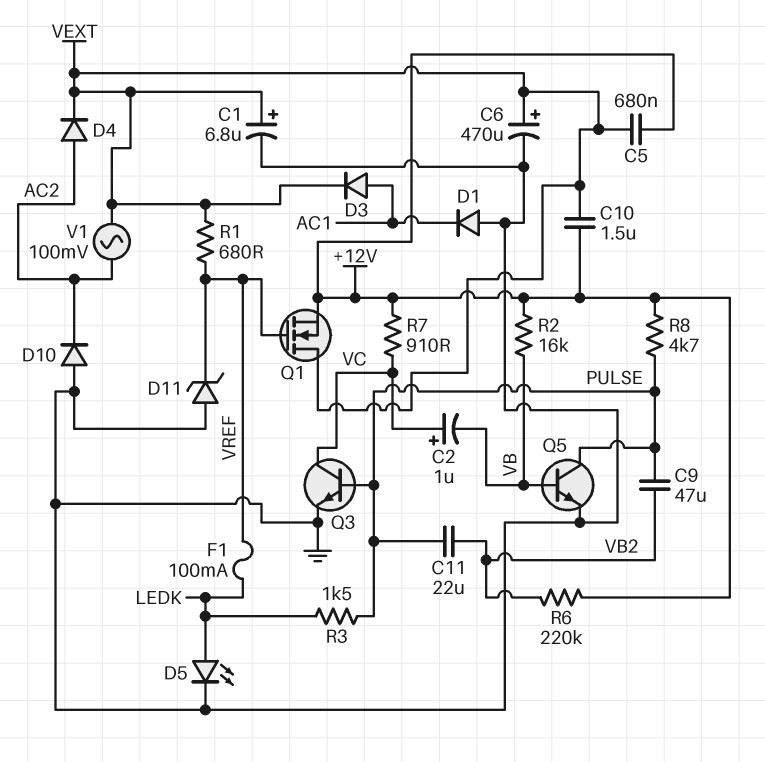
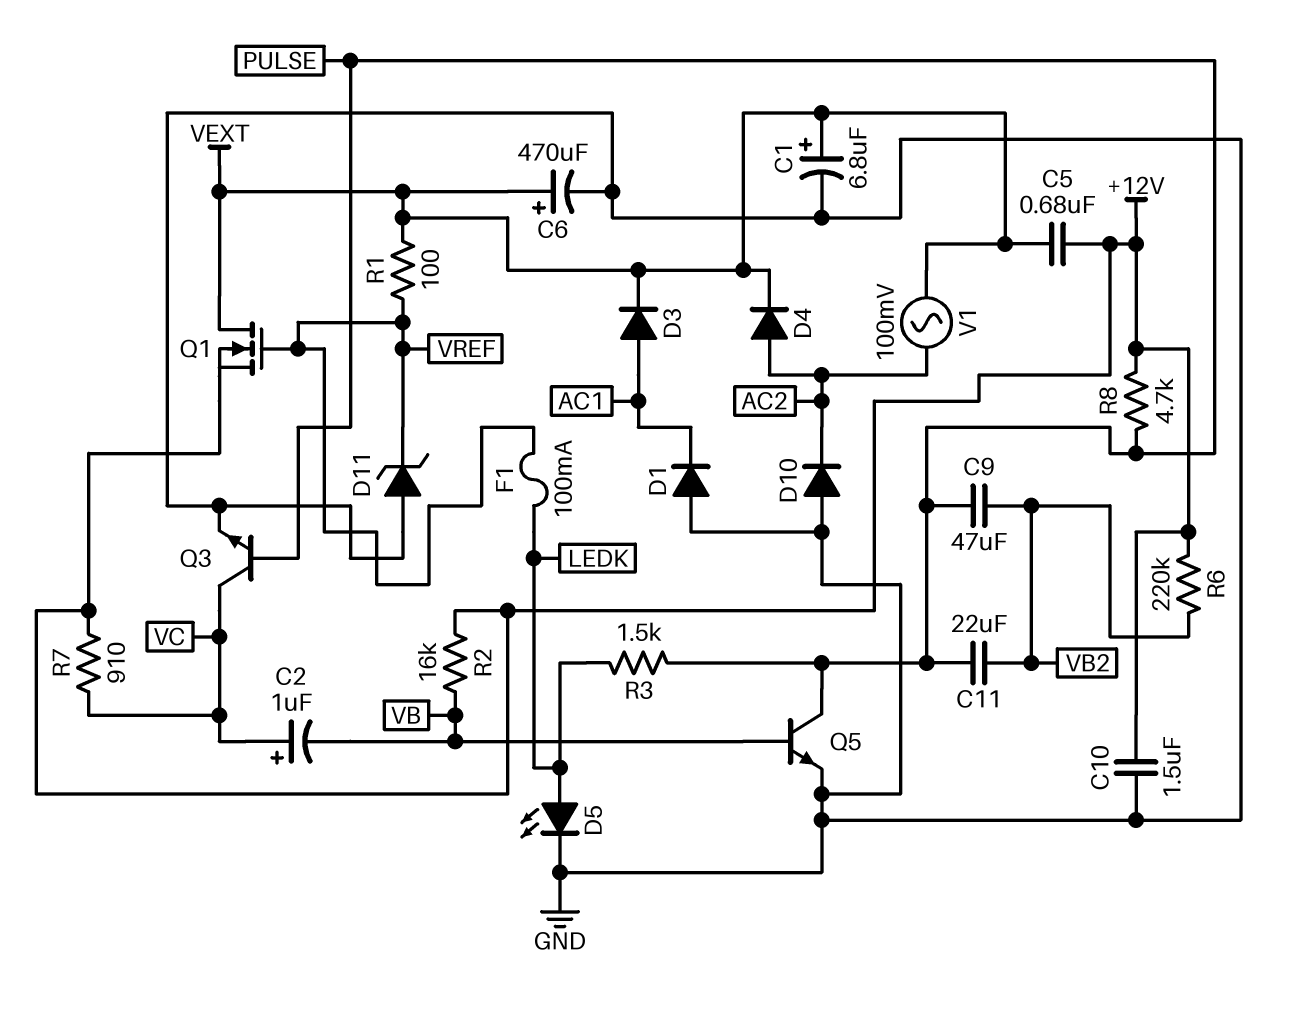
C10: 1.5uF (+12V, VEXT) -> 1.5uF (+12V, GND)
R1: 680 (VEXT, VREF) -> 100 (VEXT, VREF)

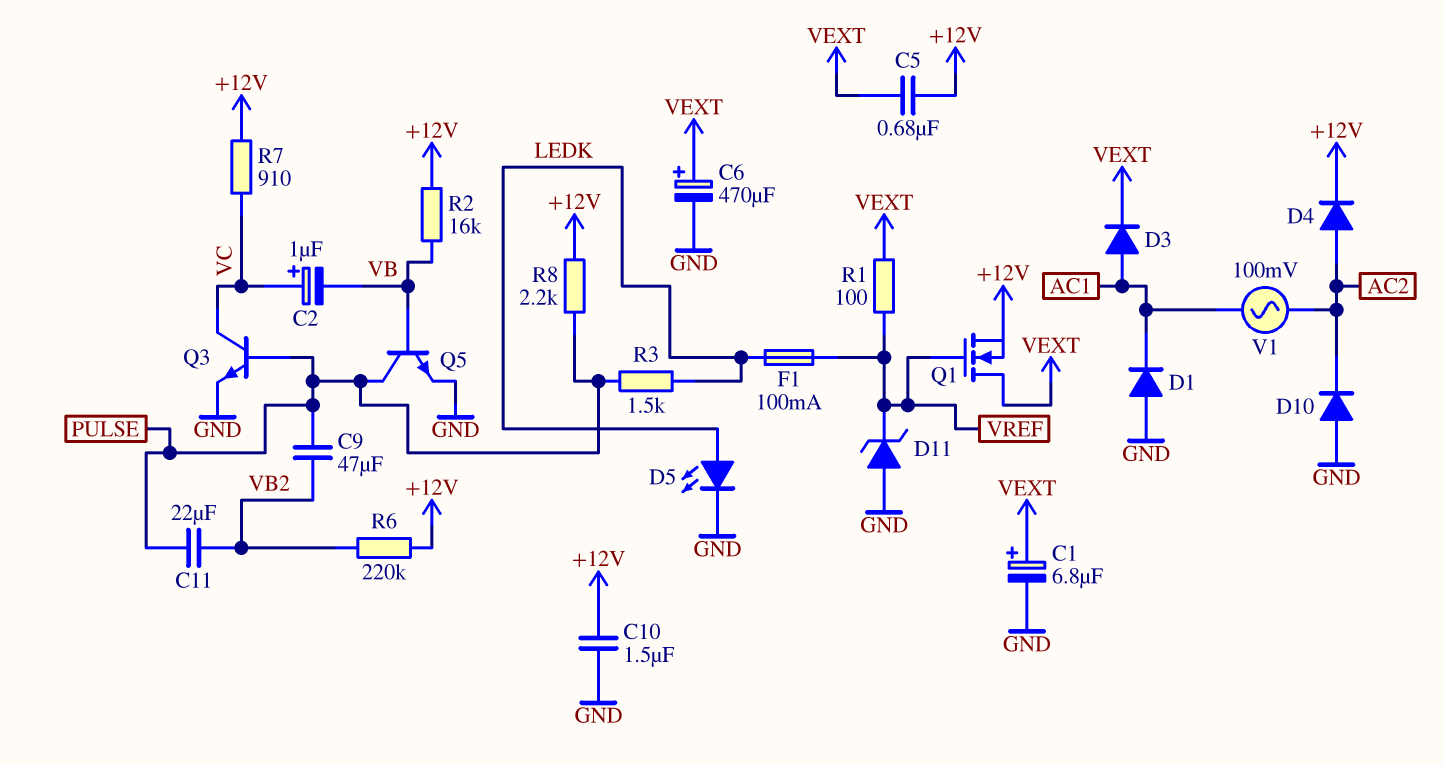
D4: diode (A AC2, K VEXT) -> diode (A AC2, K +12V)
R8: 4.7k (+12V, PULSE) -> 2.2k (+12V, PULSE)
V1: AC 100mV (AC2, VEXT) -> AC 100mV (AC1, AC2)

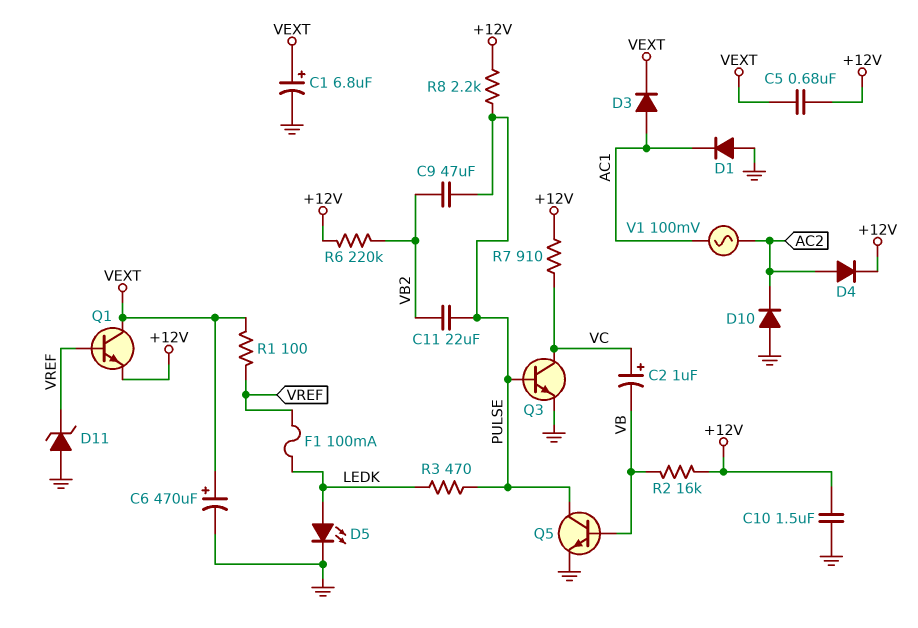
Q1: NMOS (G VREF, D VEXT, S +12V) -> NPN (B VREF, C VEXT, E +12V)
R3: 1.5k (LEDK, PULSE) -> 470 (LEDK, PULSE)

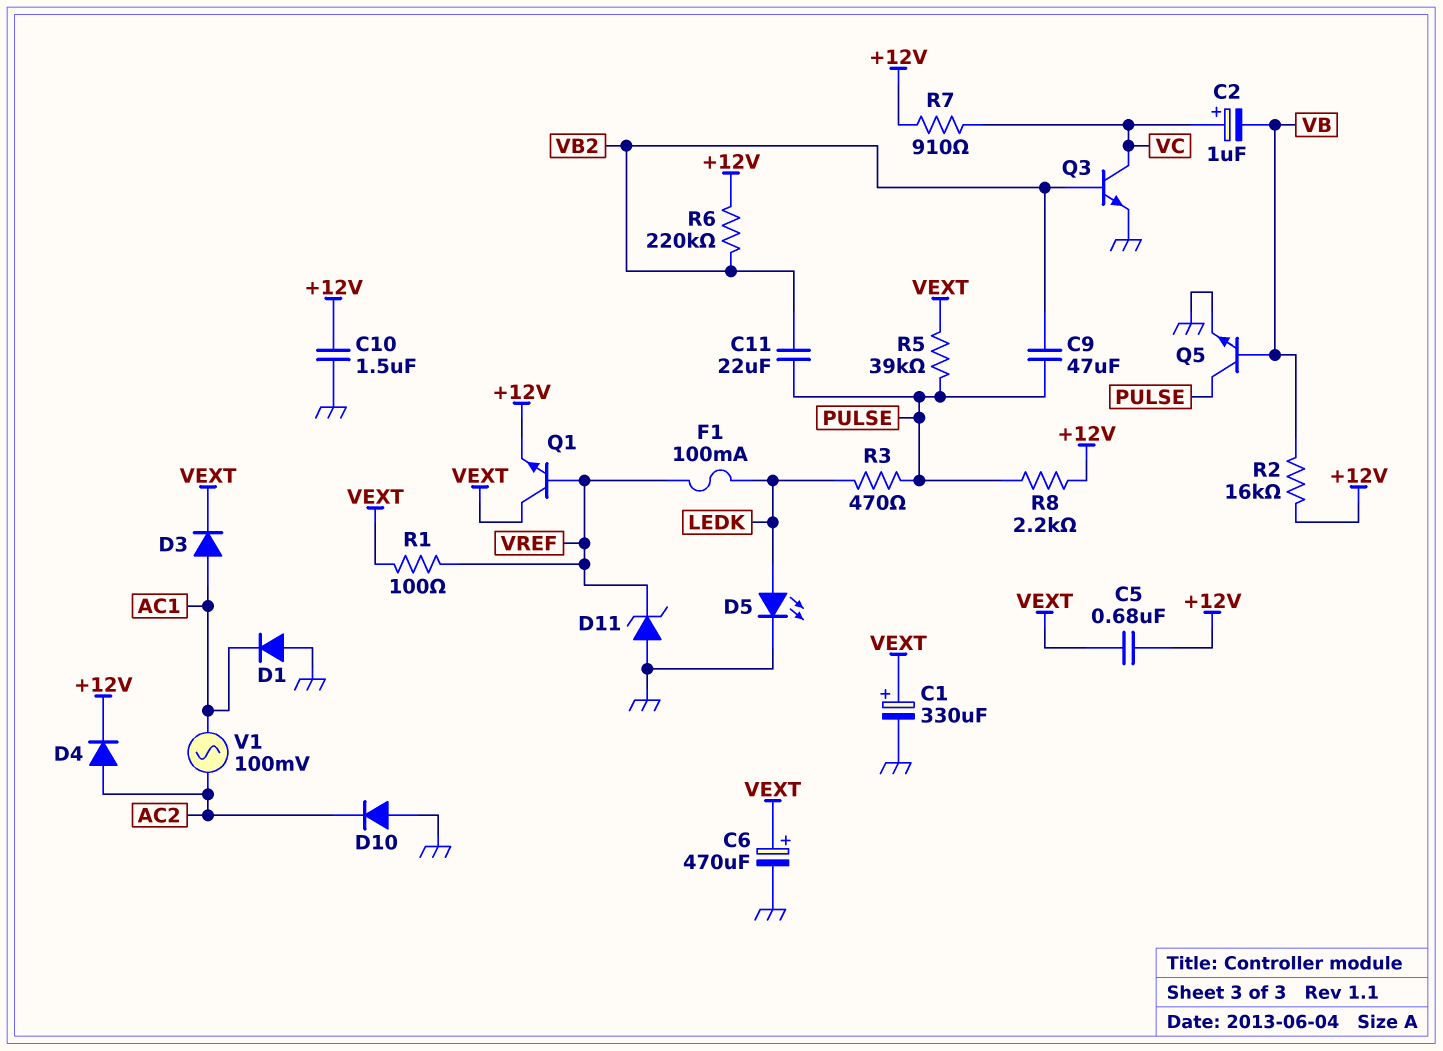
C1: 6.8uF (plus VEXT, minus GND) -> 330uF (plus VEXT, minus GND)
Q3: NPN (B PULSE, C VC, E GND) -> NPN (B VB2, C VC, E GND)
R5: none -> 39k (PULSE, VEXT)

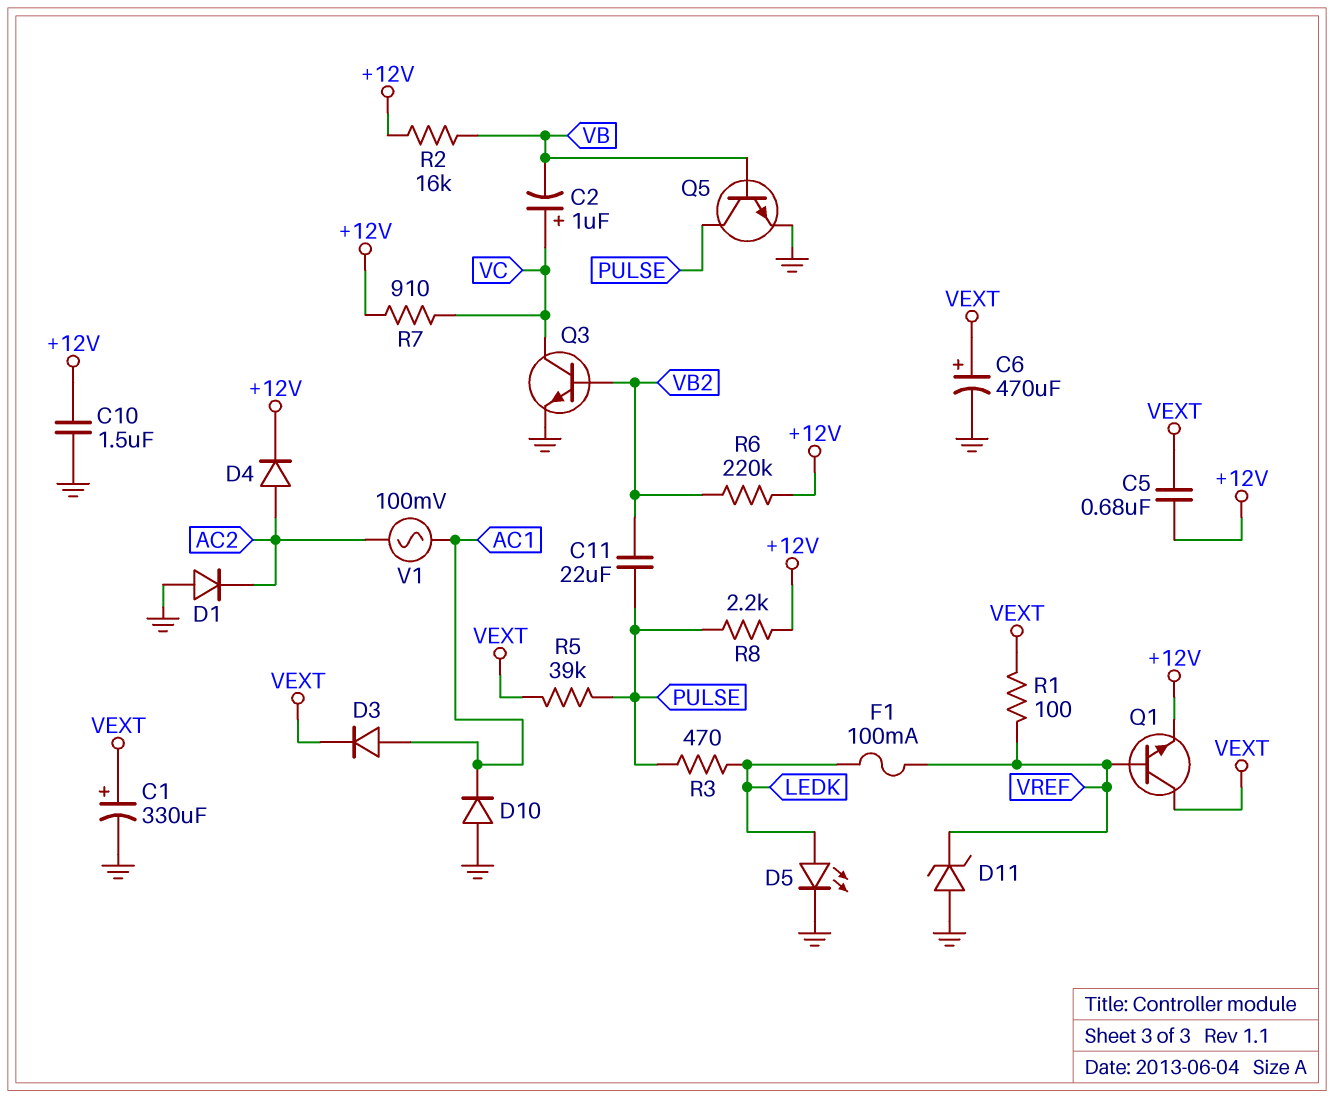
C9: 47uF (PULSE, VB2) -> none
D1: diode (A GND, K AC1) -> diode (A GND, K AC2)
D10: diode (A GND, K AC2) -> diode (A GND, K AC1)

